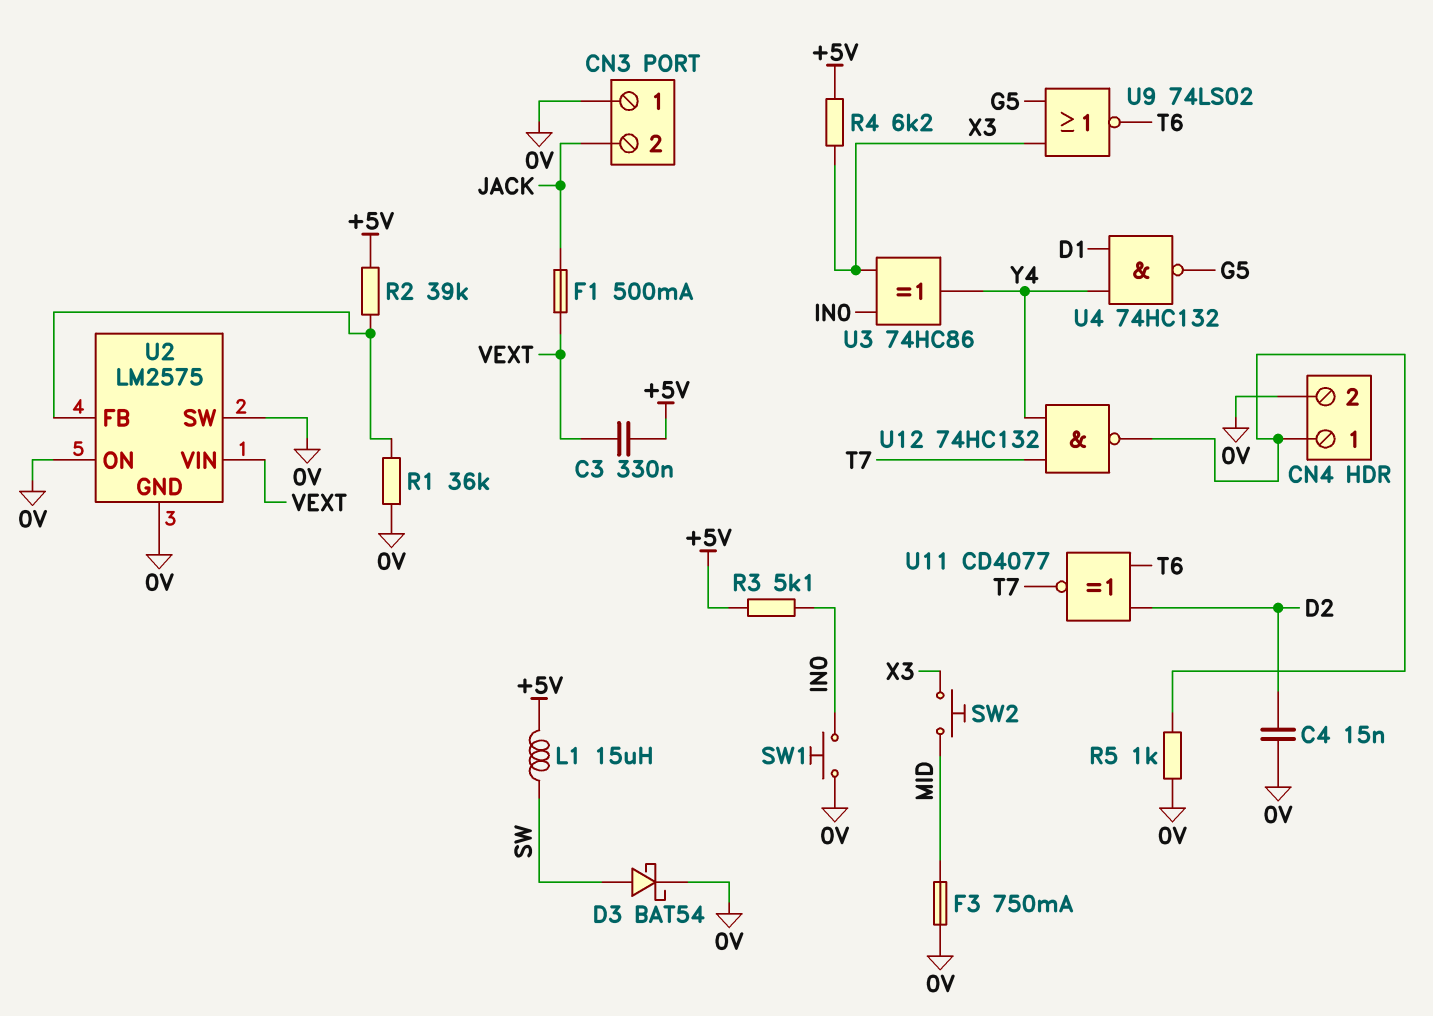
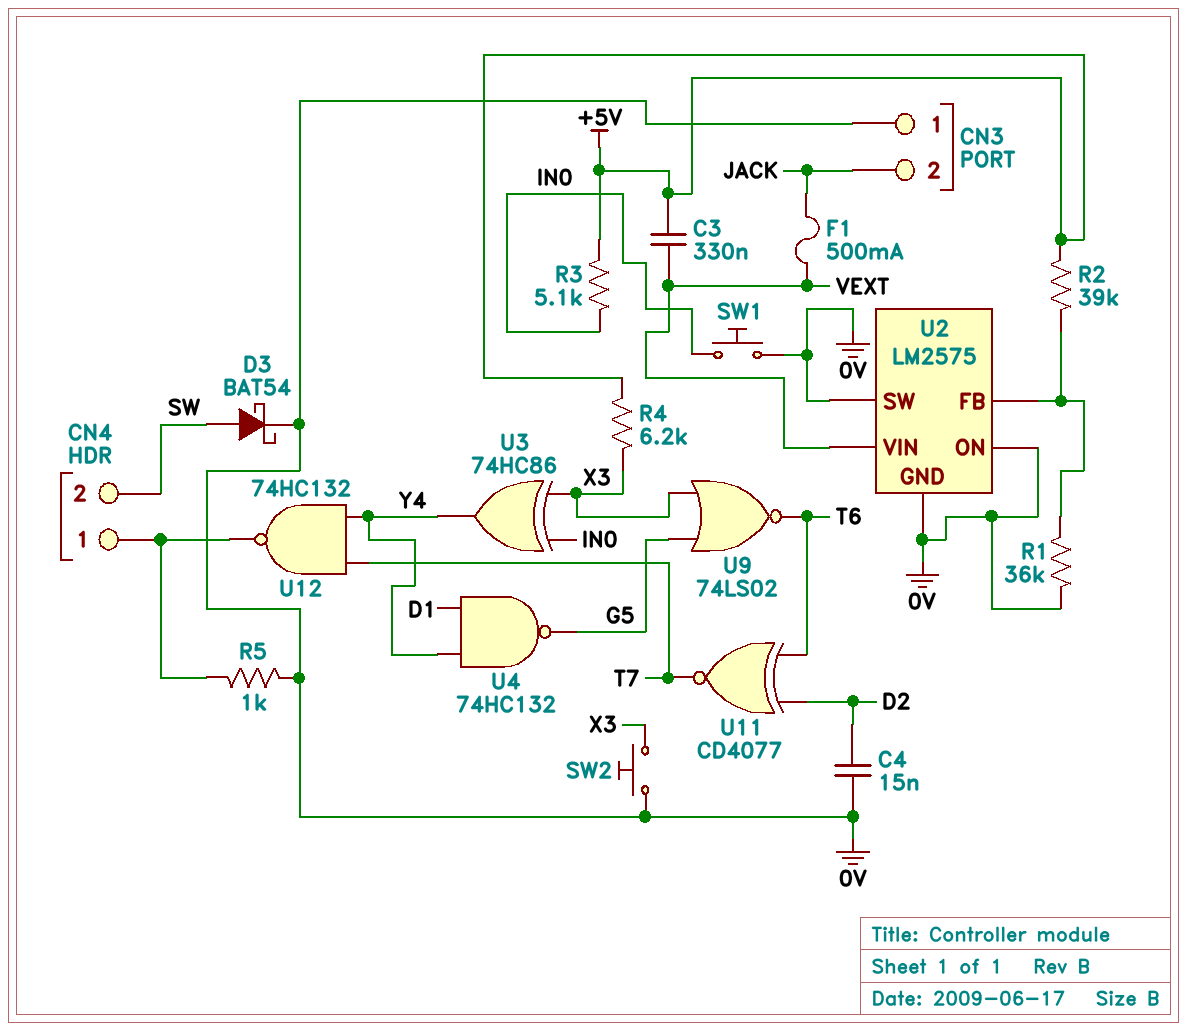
CN4 pin 2: 0V -> SW
F3: 750mA (0V, MID) -> none
L1: 15uH (+5V, SW) -> none
SW2: button (MID, X3) -> button (0V, X3)

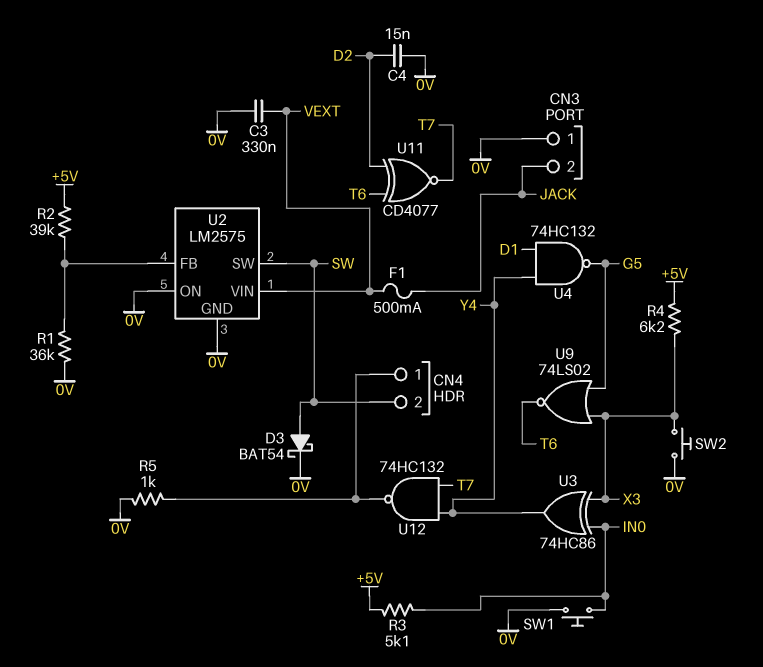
C3: 330nF (+5V, VEXT) -> 330nF (0V, VEXT)
U2 pin SW: 0V -> SW

